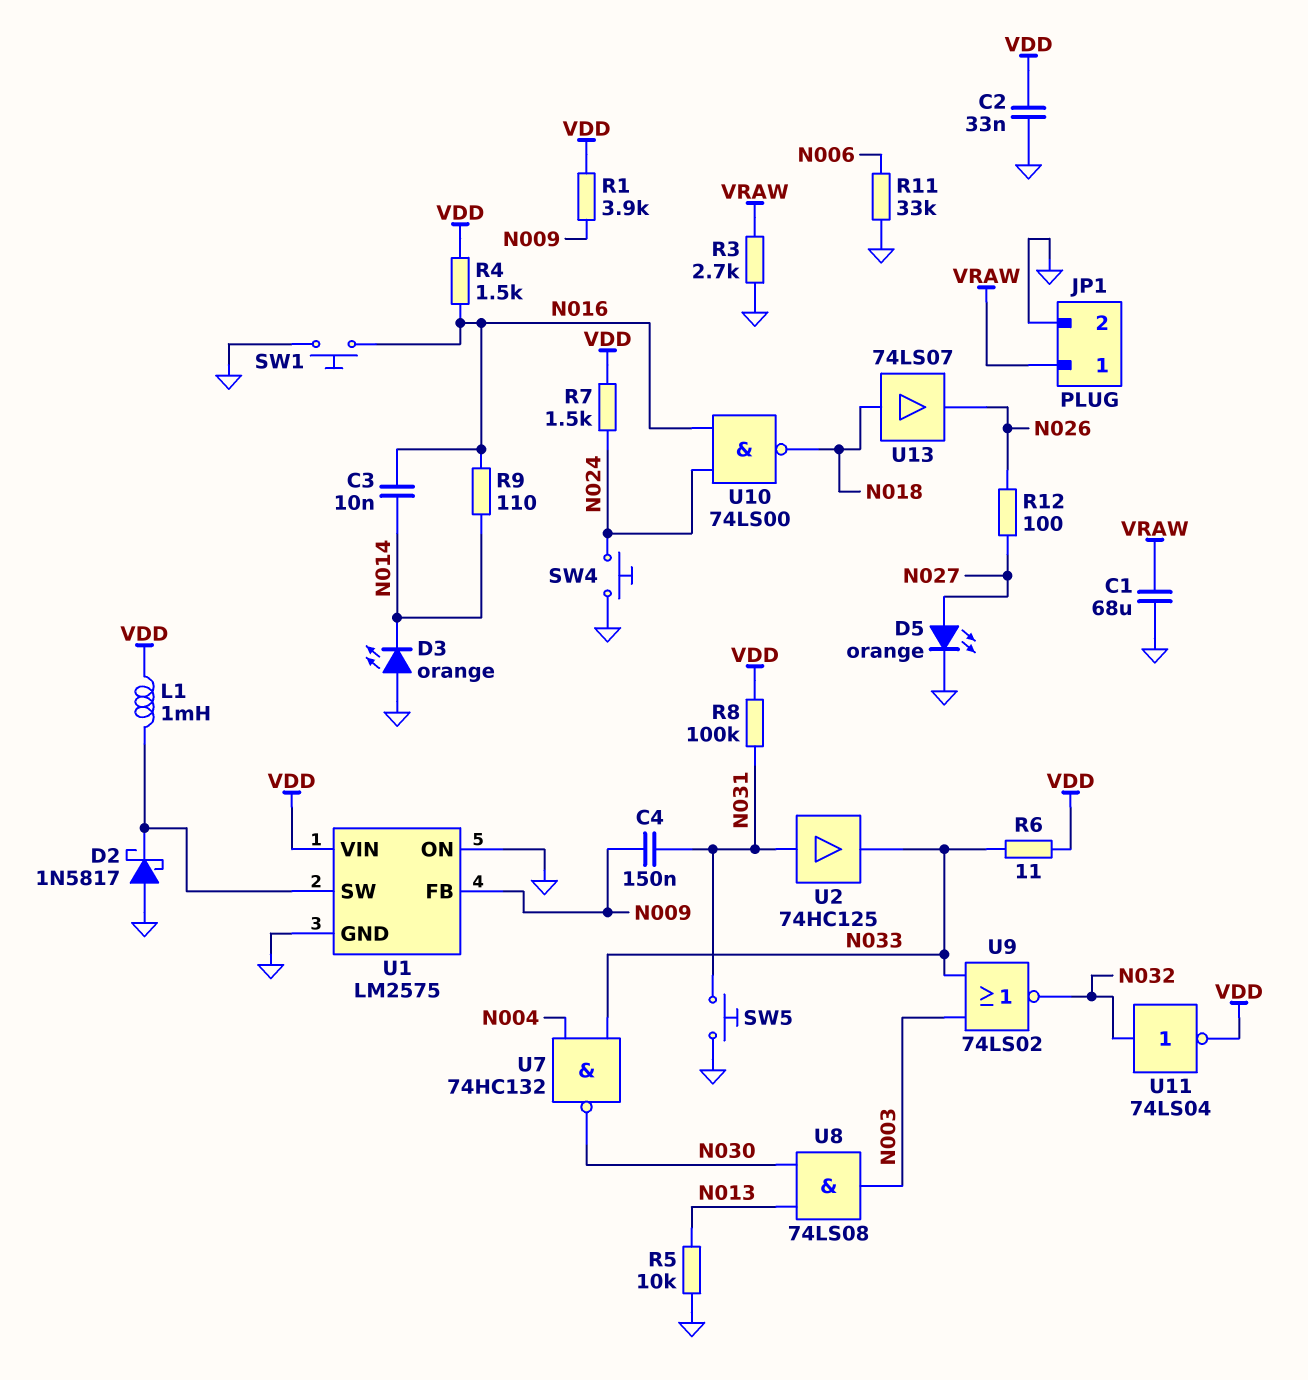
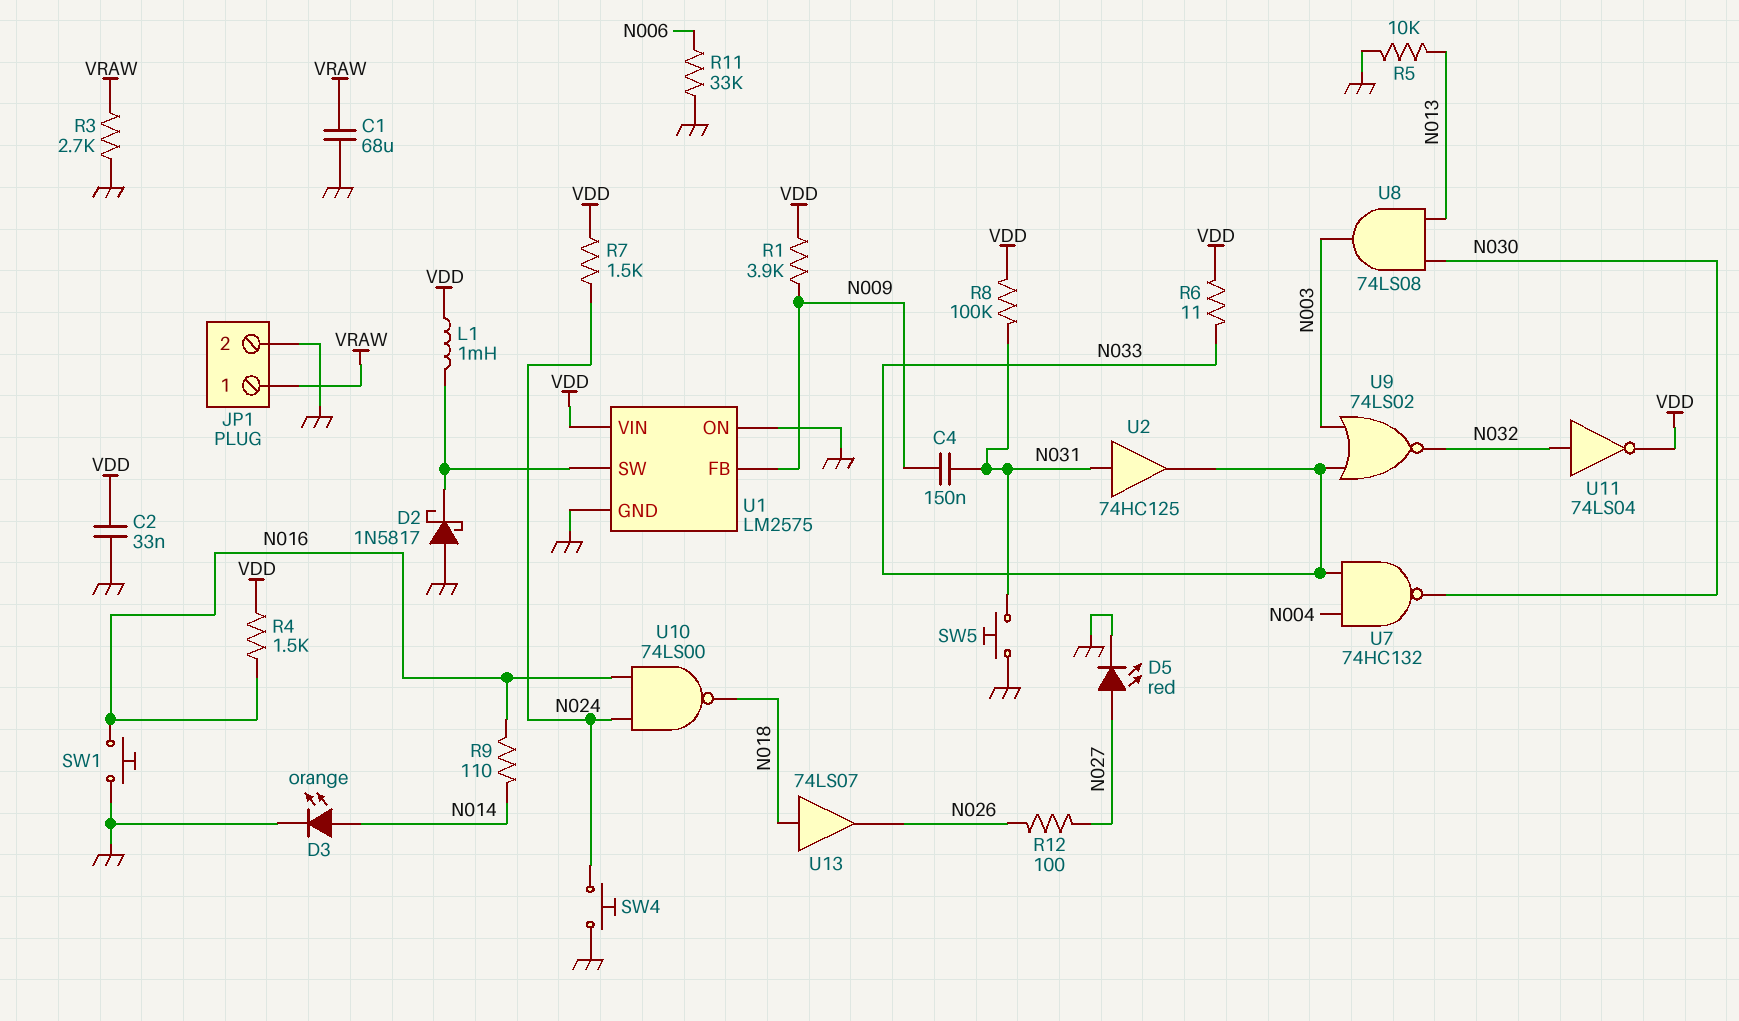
C3: 10nF (N014, N016) -> none
D3: LED orange (A GND, K N014) -> LED orange (A N014, K GND)
D5: LED orange (A N027, K GND) -> LED red (A N027, K GND)

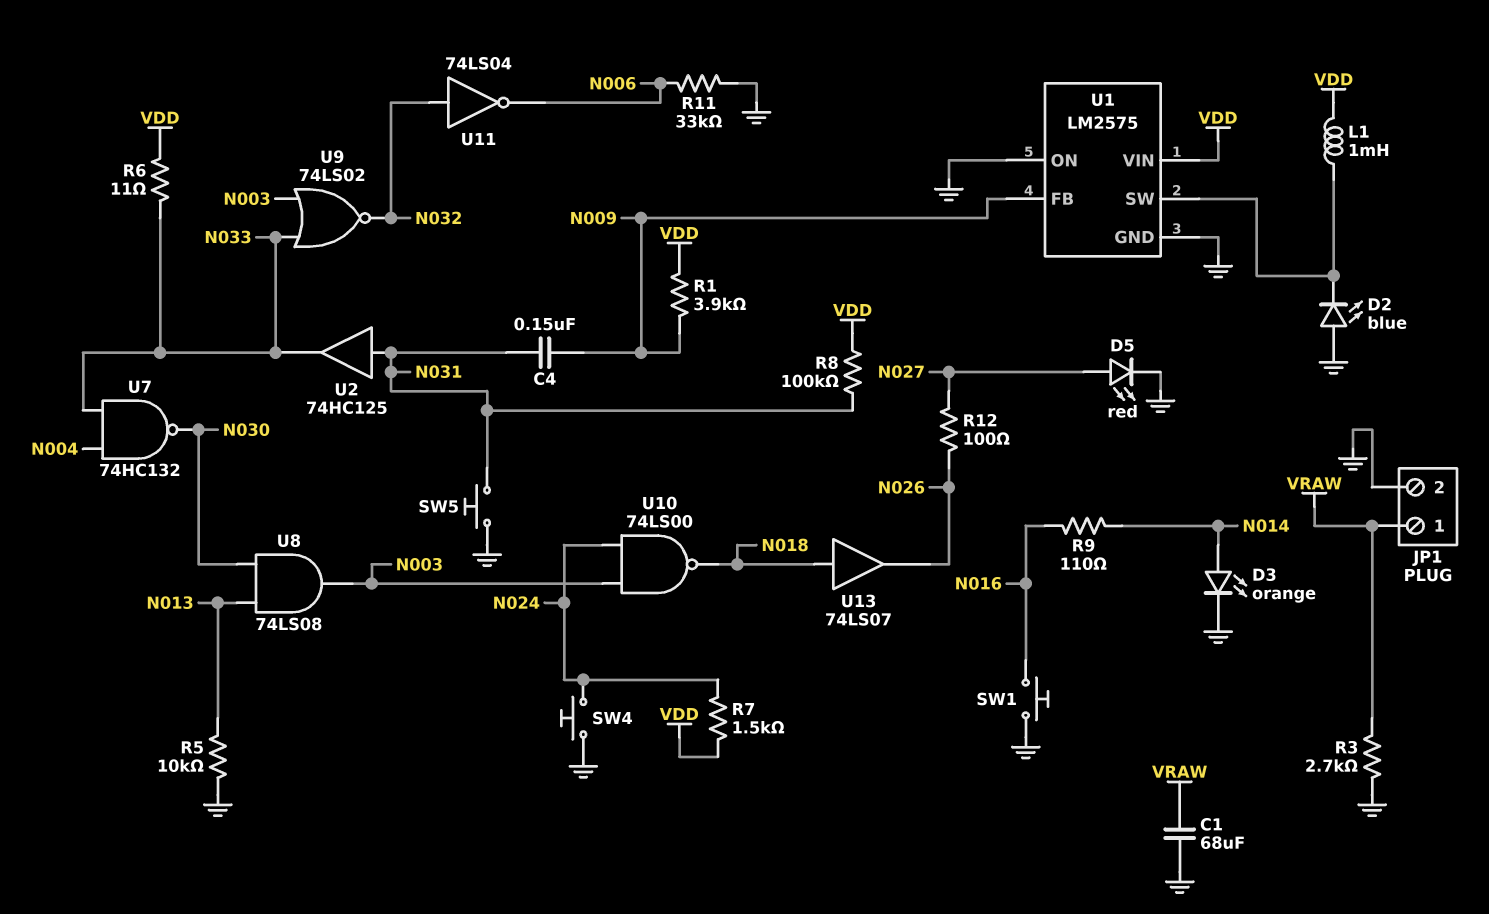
C2: 33nF (GND, VDD) -> none
D2: schottky 1N5817 (A GND, K U1/SW) -> LED blue (A GND, K U1/SW)
R4: 1.5k (N016, VDD) -> none
U10: NAND 74LS00 (in N016, in N024, out N018) -> NAND 74LS00 (in N003, in N024, out N018)
U11: NOT 74LS04 (in N032, out VDD) -> NOT 74LS04 (in N032, out N006)

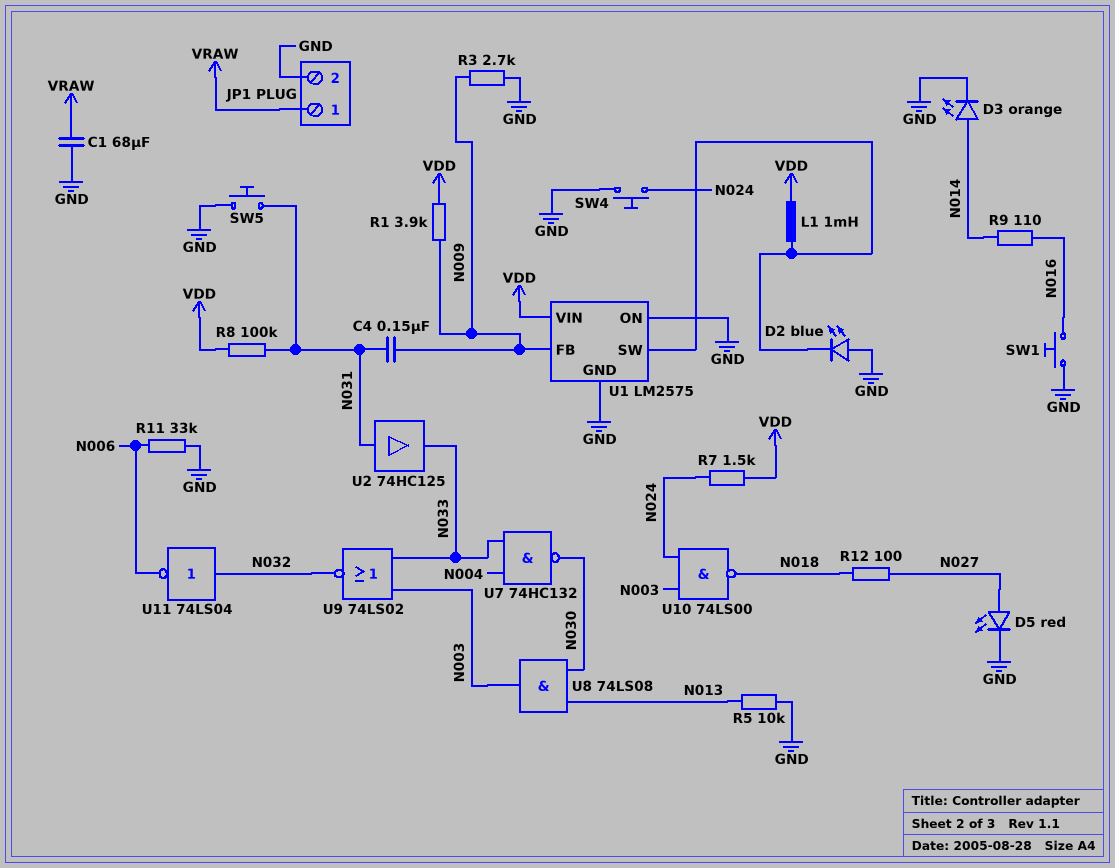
R3: 2.7k (GND, VRAW) -> 2.7k (GND, N009)
R6: 11 (N033, VDD) -> none
R12: 100 (N026, N027) -> 100 (N018, N027)
U13: buffer 74LS07 (in N018, out N026) -> none

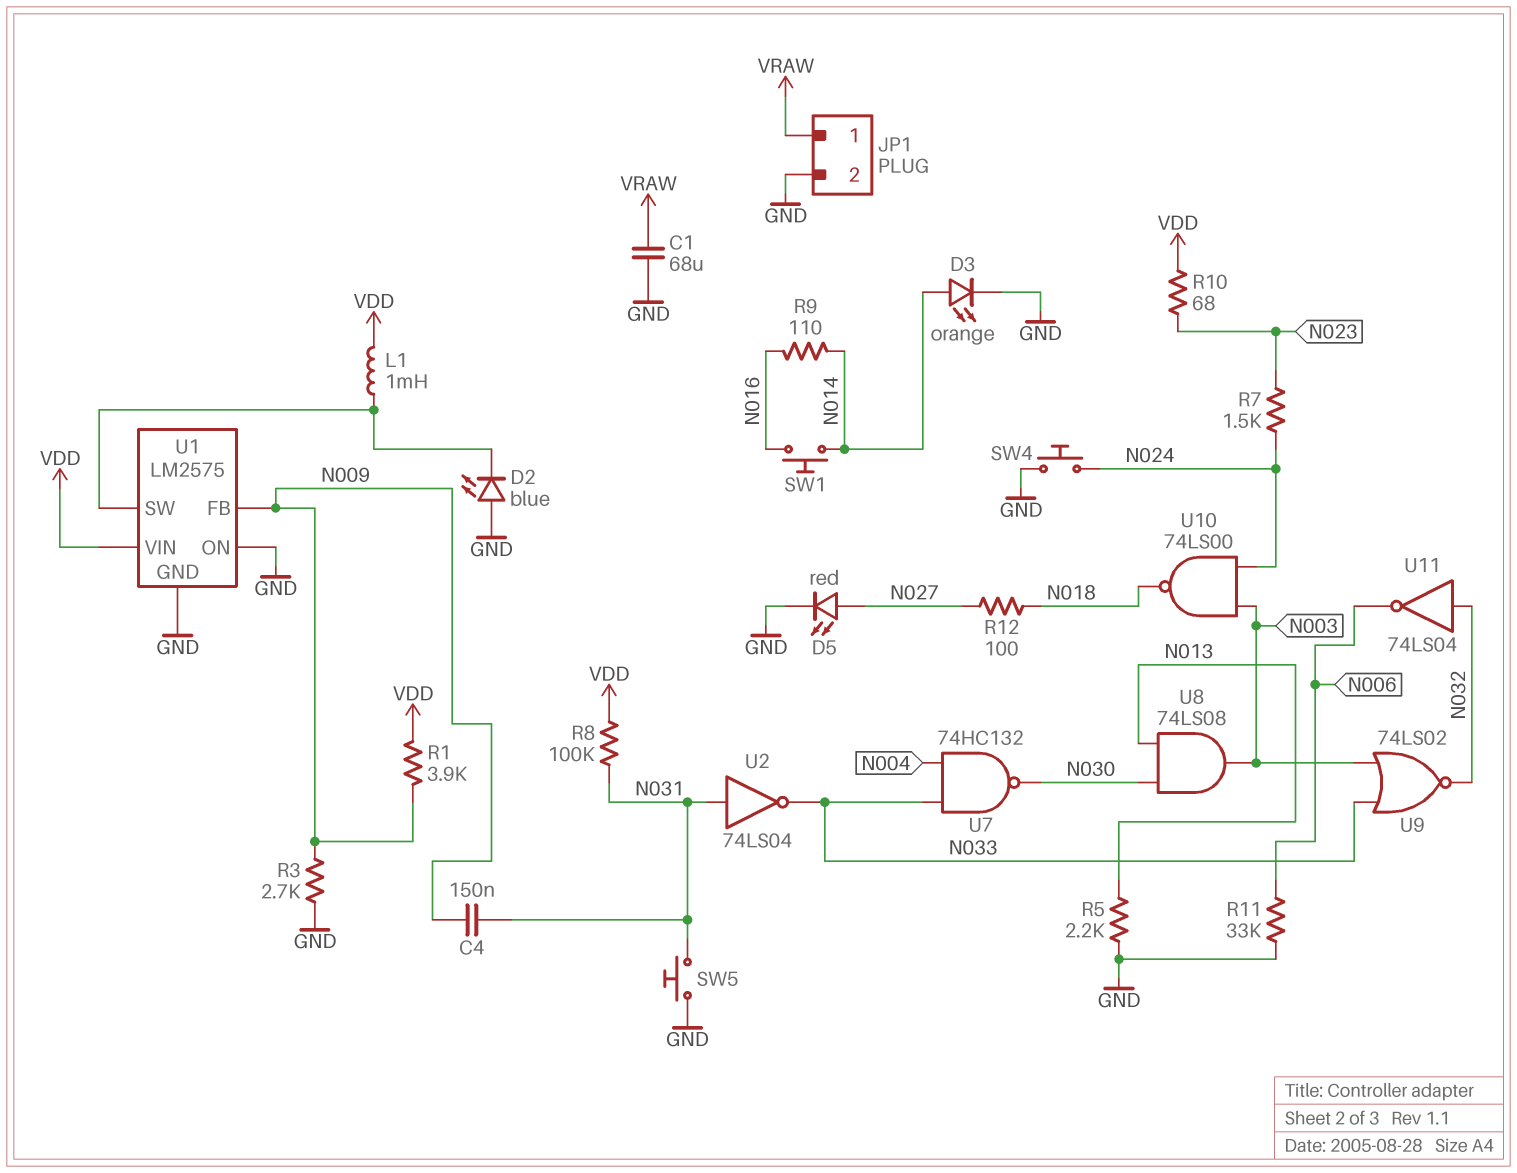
R5: 10k (GND, N013) -> 2.2k (GND, N013)
R7: 1.5k (N024, VDD) -> 1.5k (N023, N024)
R10: none -> 68 (N023, VDD)
SW1: button (GND, N016) -> button (N014, N016)
U2: buffer 74HC125 (in N031, out N033) -> NOT 74LS04 (in N031, out N033)

